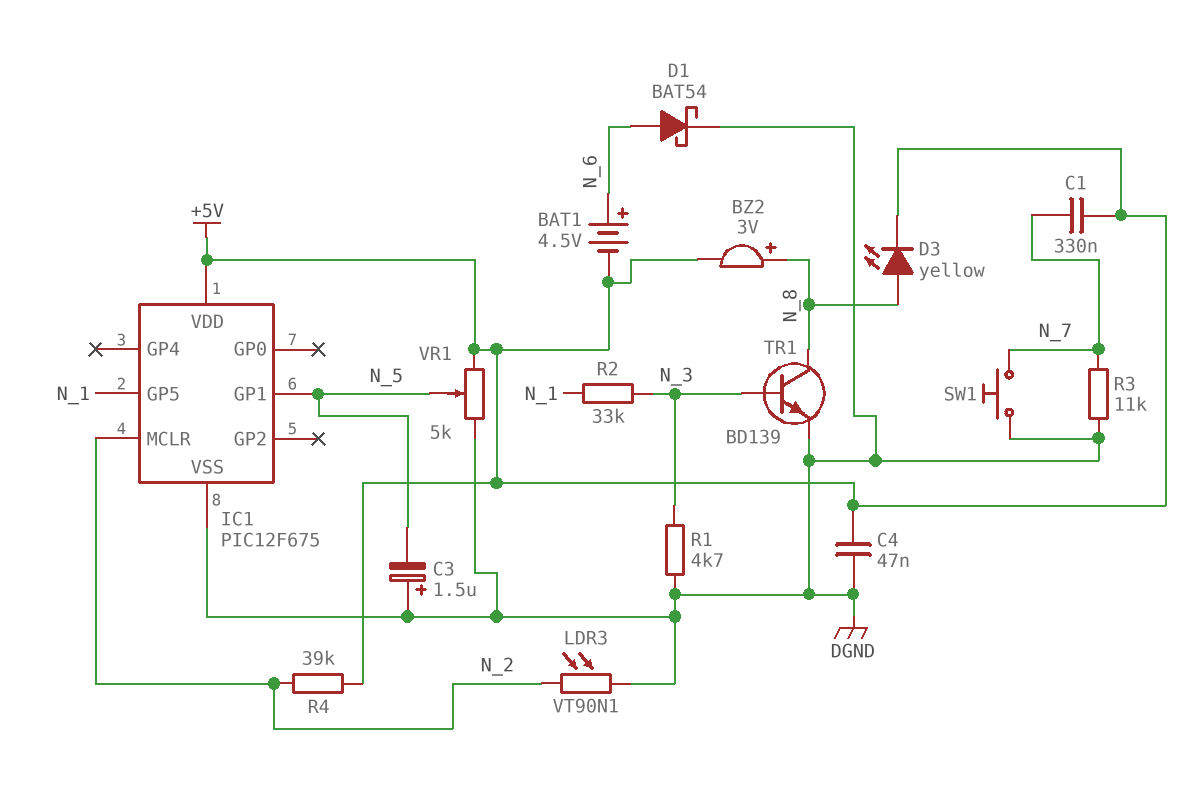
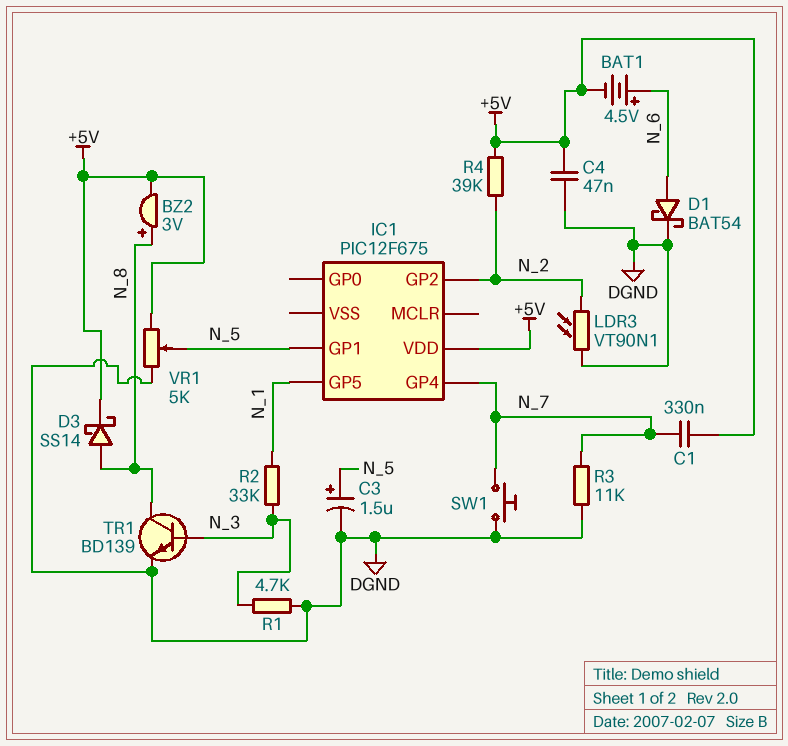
C3: 1.5uF (plus DGND, minus N_5) -> 1.5uF (plus N_5, minus DGND)
D3: LED yellow (A N_8, K +5V) -> schottky SS14 (A N_8, K +5V)
IC1 pin GP2: none -> N_2
IC1 pin GP4: none -> N_7
IC1 pin MCLR: N_2 -> none
IC1 pin VSS: DGND -> none

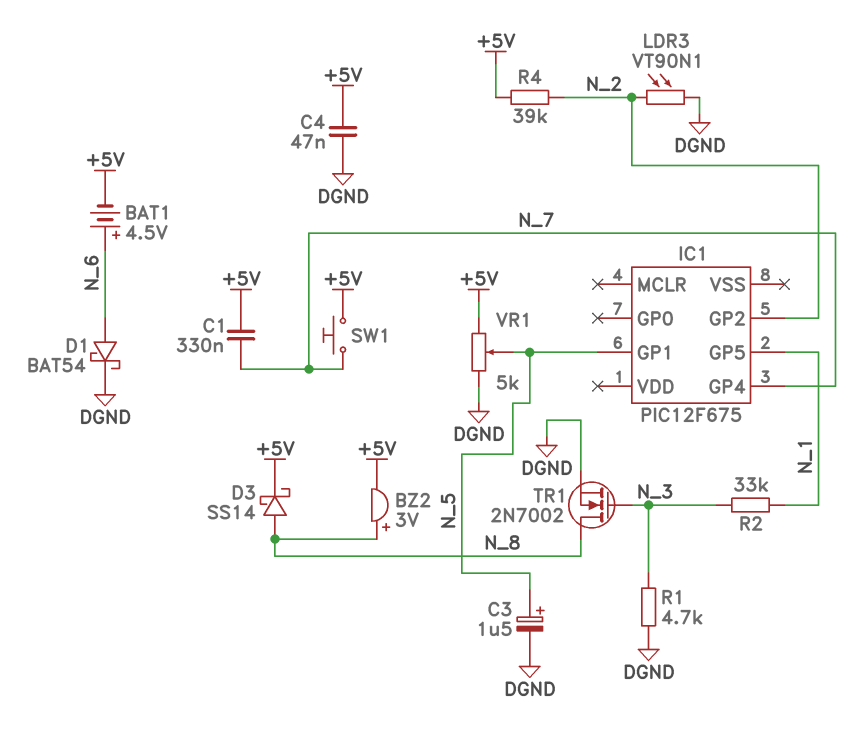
IC1 pin VDD: +5V -> none
R3: 11k (DGND, N_7) -> none
SW1: button (DGND, N_7) -> button (+5V, N_7)
TR1: NPN BD139 (B N_3, C N_8, E DGND) -> NMOS 2N7002 (G N_3, D N_8, S DGND)

